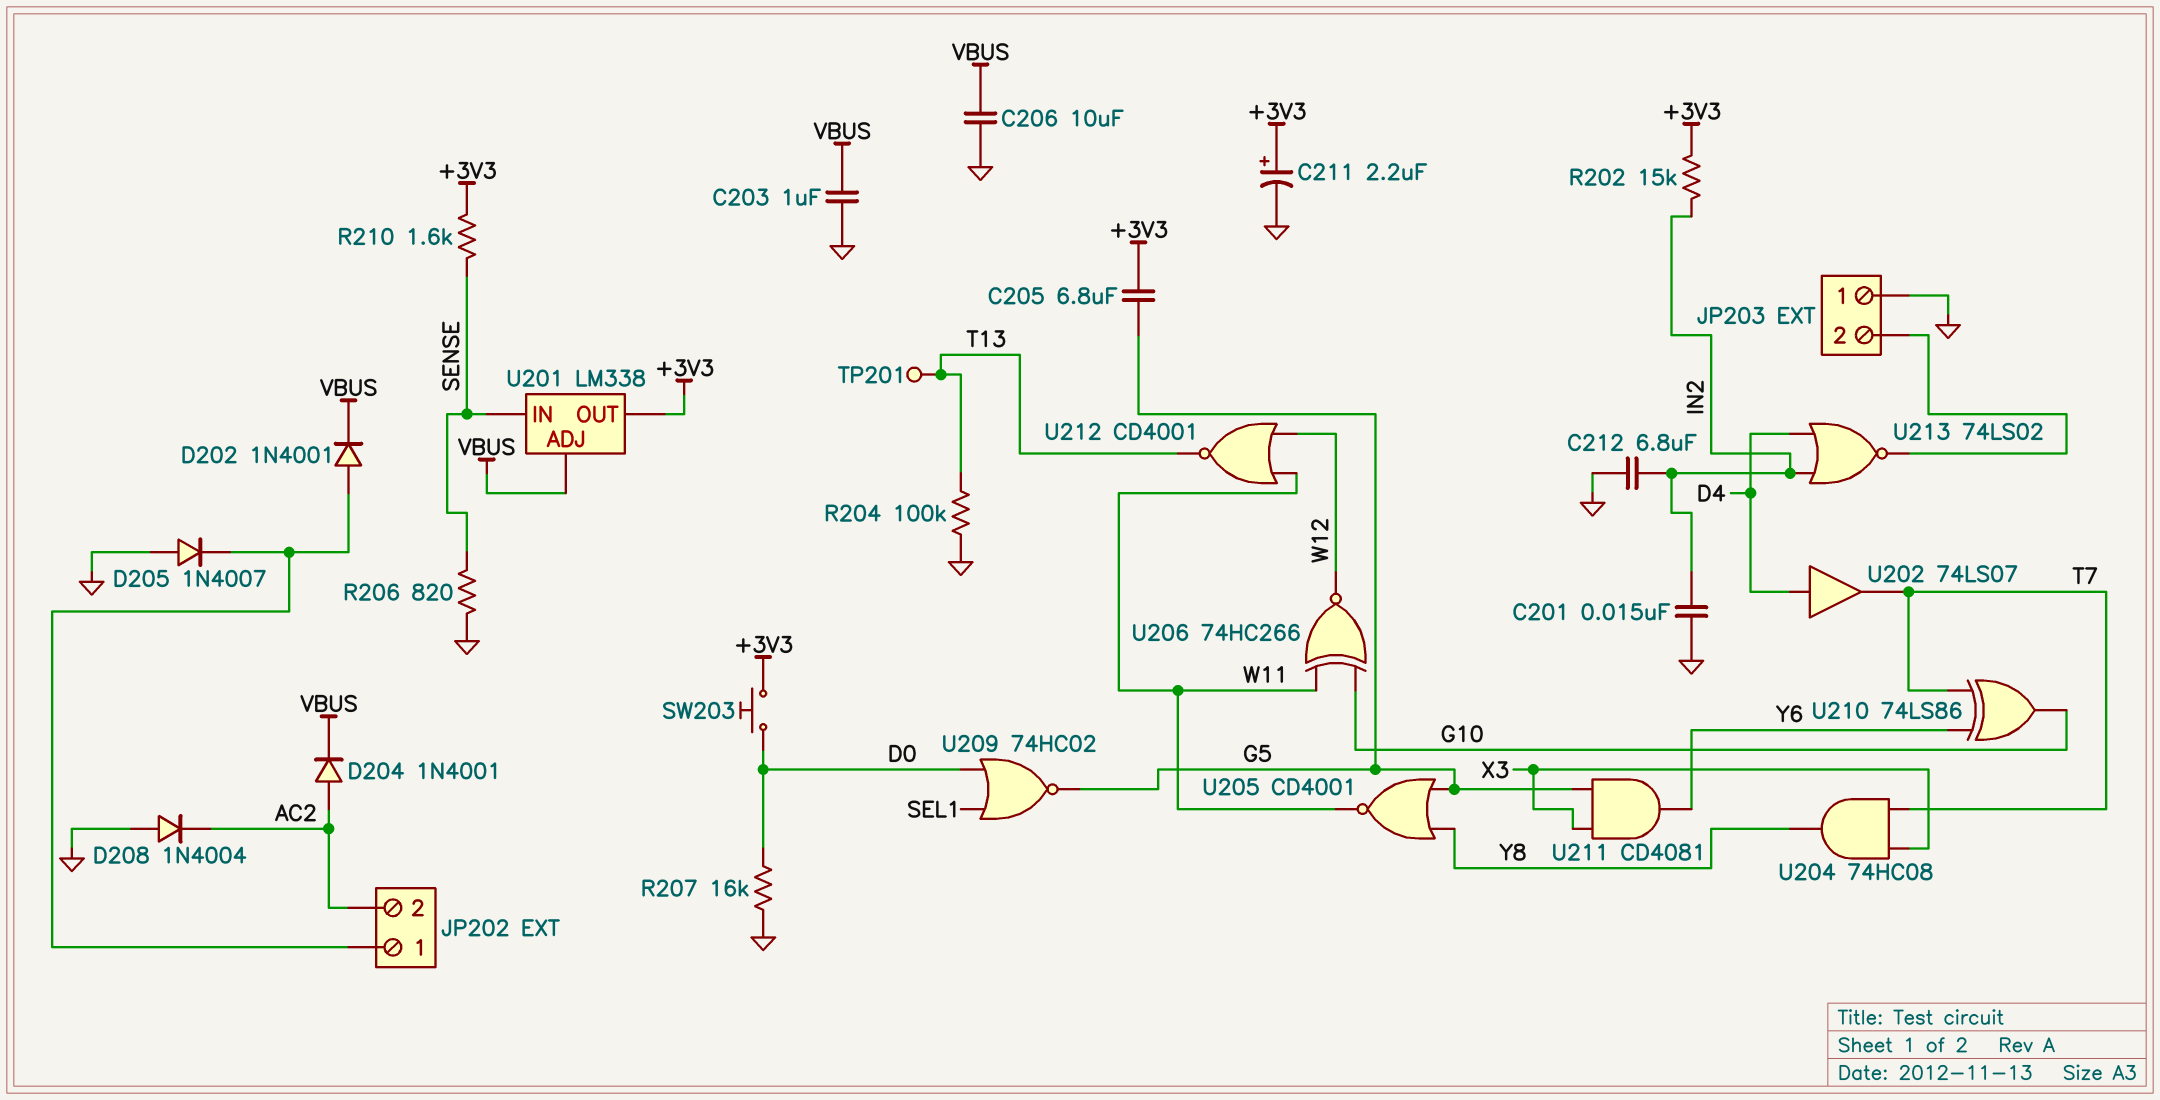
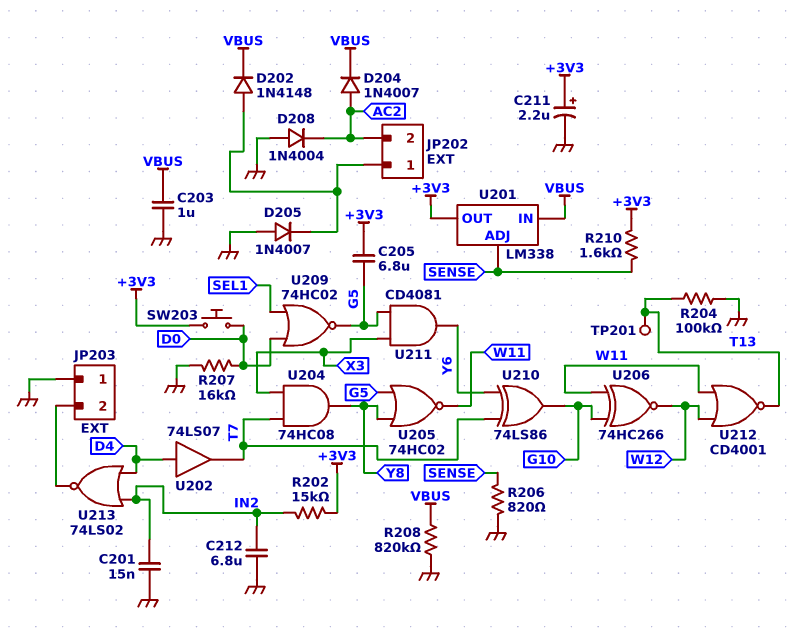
C206: 10uF (GND, VBUS) -> none
D202: diode 1N4001 (A JP202/1, K VBUS) -> diode 1N4148 (A JP202/1, K VBUS)
D204: diode 1N4001 (A AC2, K VBUS) -> diode 1N4007 (A AC2, K VBUS)
R208: none -> 820k (GND, VBUS)
U201 pin ADJ: VBUS -> SENSE
U201 pin IN: SENSE -> VBUS
U205: NOR CD4001 (in G5, in Y8, out W11) -> NOR 74HC02 (in G5, in Y8, out W11)

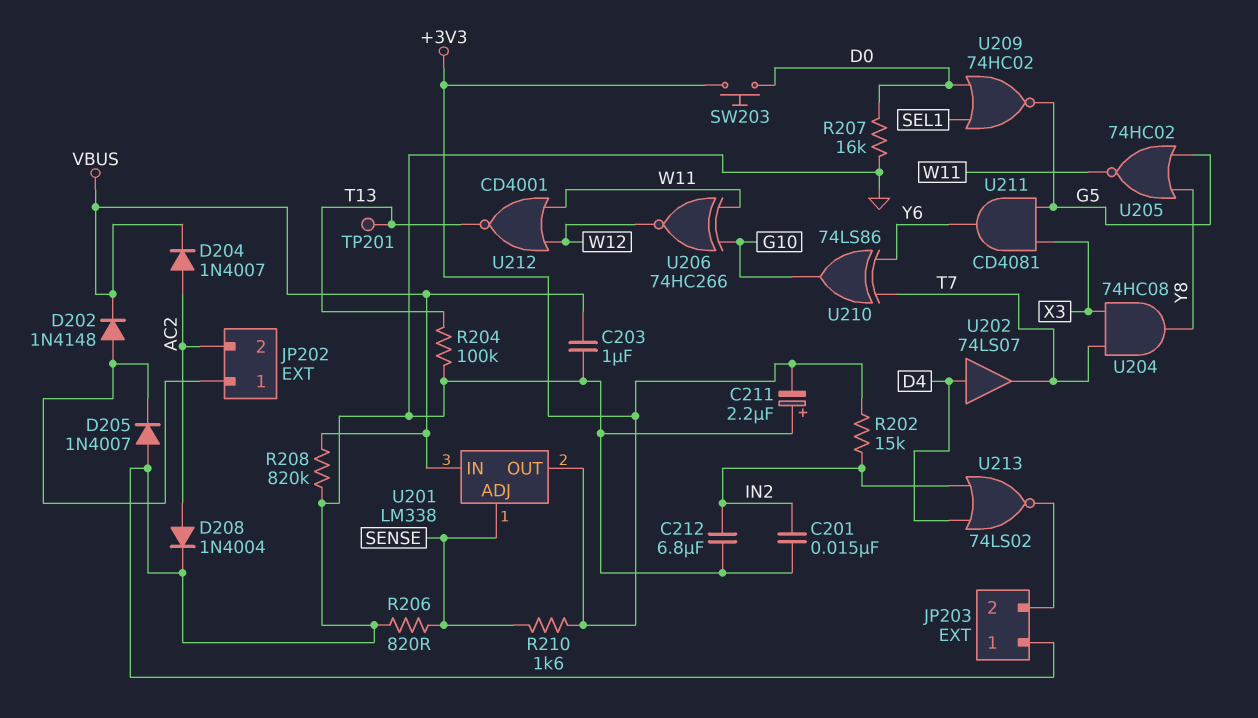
C205: 6.8uF (+3V3, G5) -> none
C211: 2.2uF (plus +3V3, minus GND) -> 2.2uF (plus GND, minus +3V3)
D208: diode 1N4004 (A GND, K AC2) -> diode 1N4004 (A AC2, K GND)

